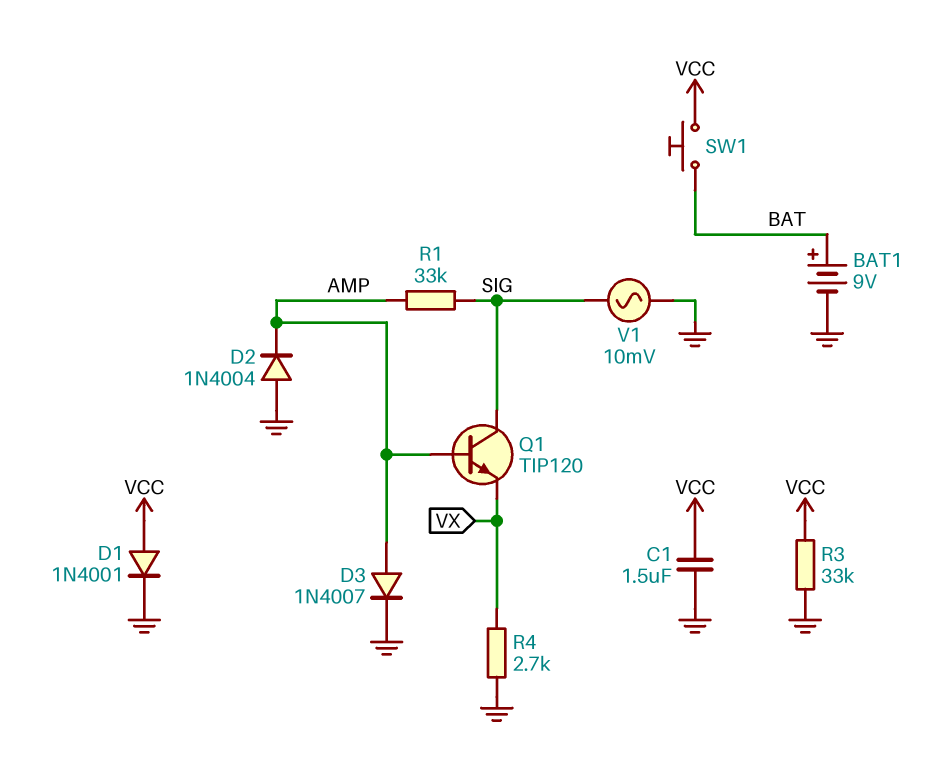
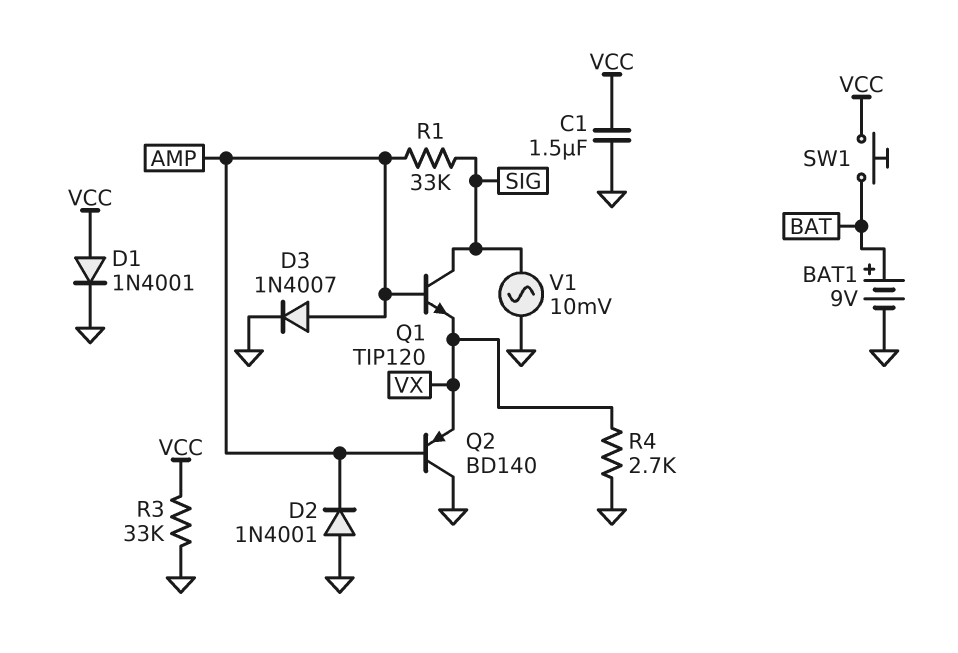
D2: diode 1N4004 (A GND, K AMP) -> diode 1N4001 (A GND, K AMP)
Q2: none -> PNP BD140 (B AMP, C GND, E VX)

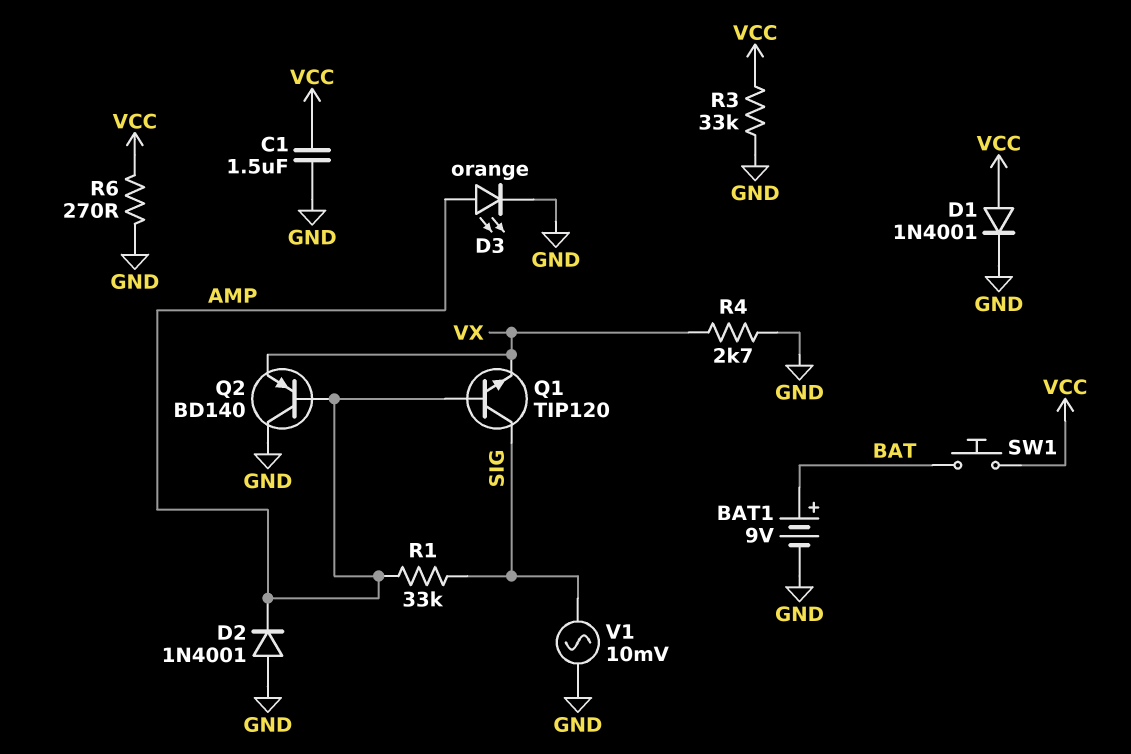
D3: diode 1N4007 (A AMP, K GND) -> LED orange (A AMP, K GND)
R6: none -> 270 (GND, VCC)

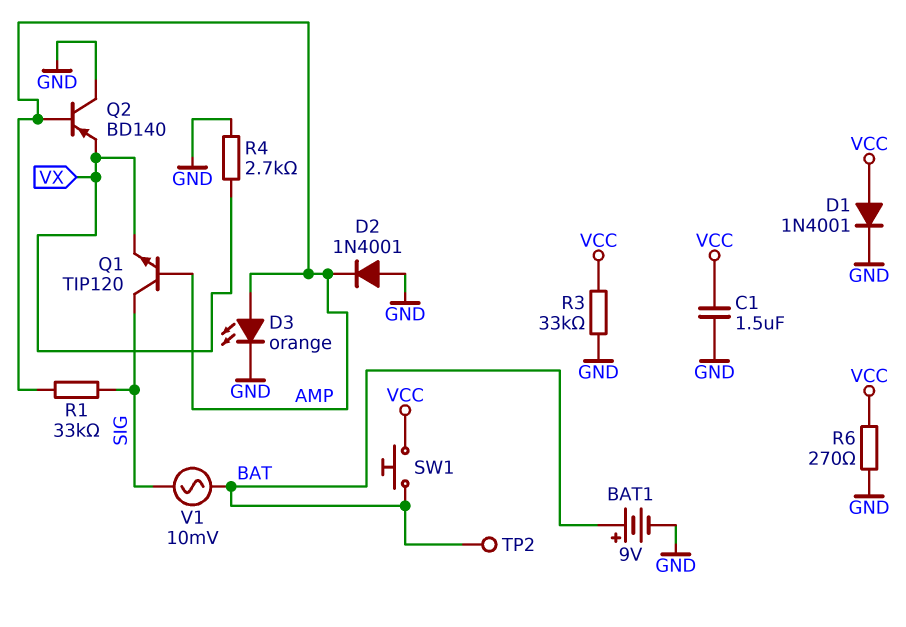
TP2: none -> test point (BAT)
V1: AC 10mV (GND, SIG) -> AC 10mV (BAT, SIG)

